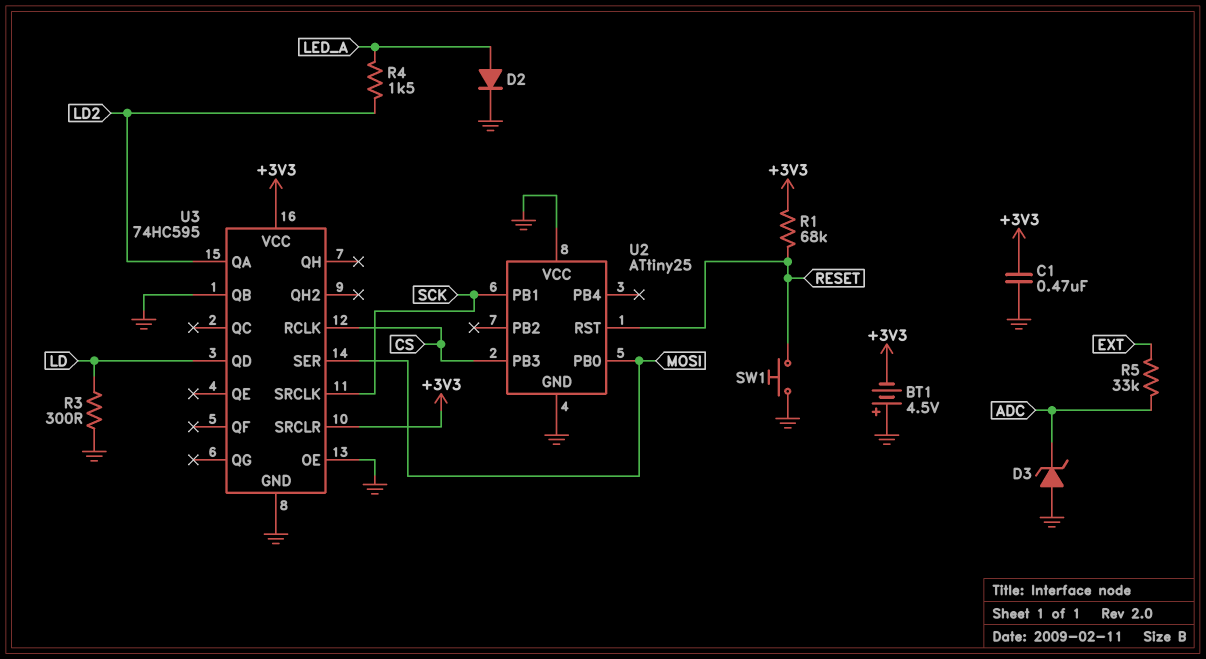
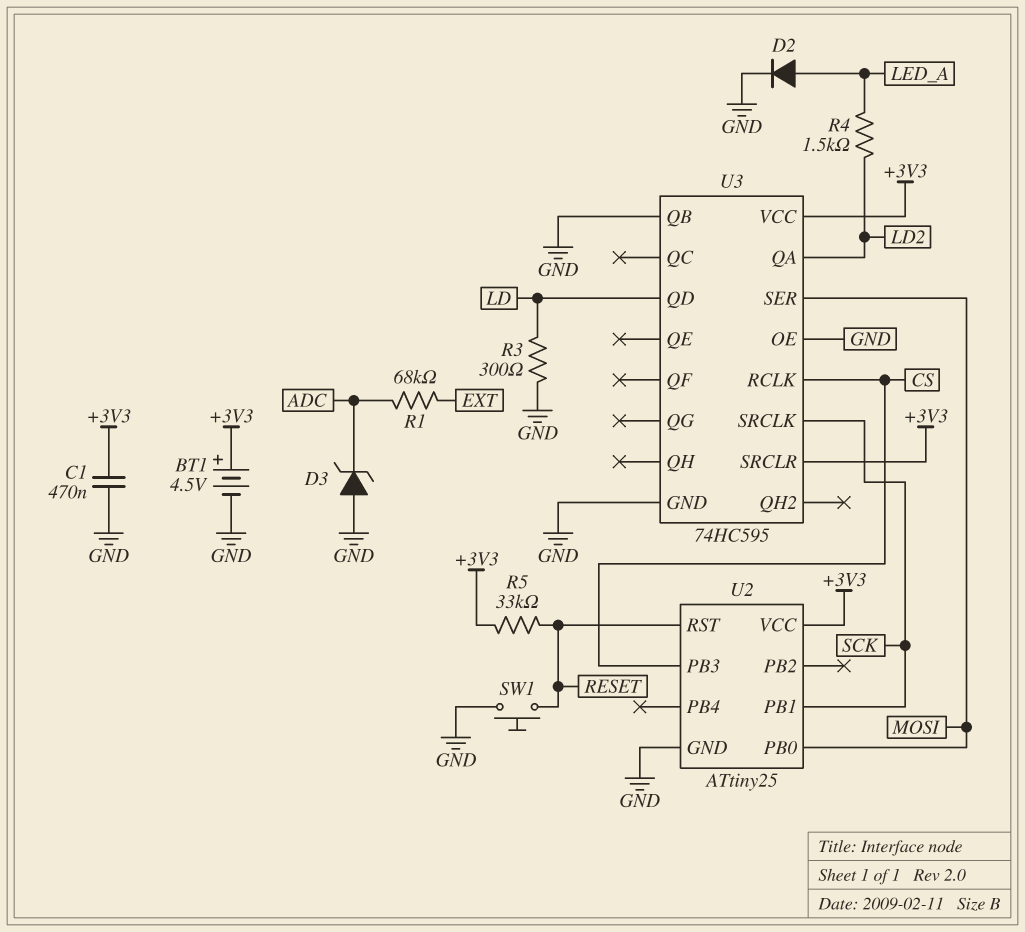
BT1: 4.5V (plus GND, minus +3V3) -> 4.5V (plus +3V3, minus GND)
R1: 68k (+3V3, RESET) -> 68k (ADC, EXT)
R5: 33k (ADC, EXT) -> 33k (+3V3, RESET)
U2 pin VCC: GND -> +3V3

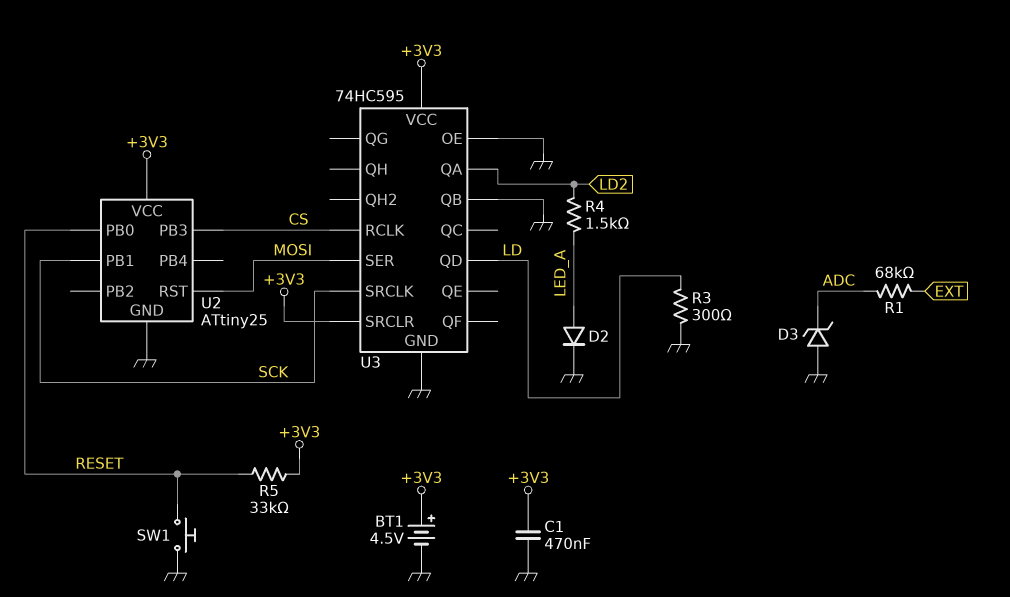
U2 pin PB0: MOSI -> RESET
U2 pin RST: RESET -> MOSI

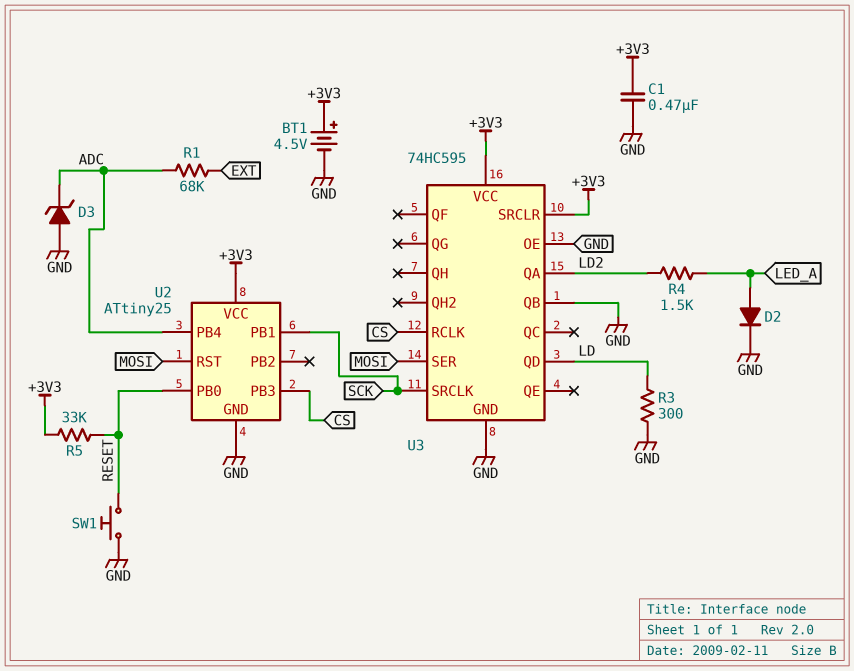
U2 pin PB4: none -> ADC

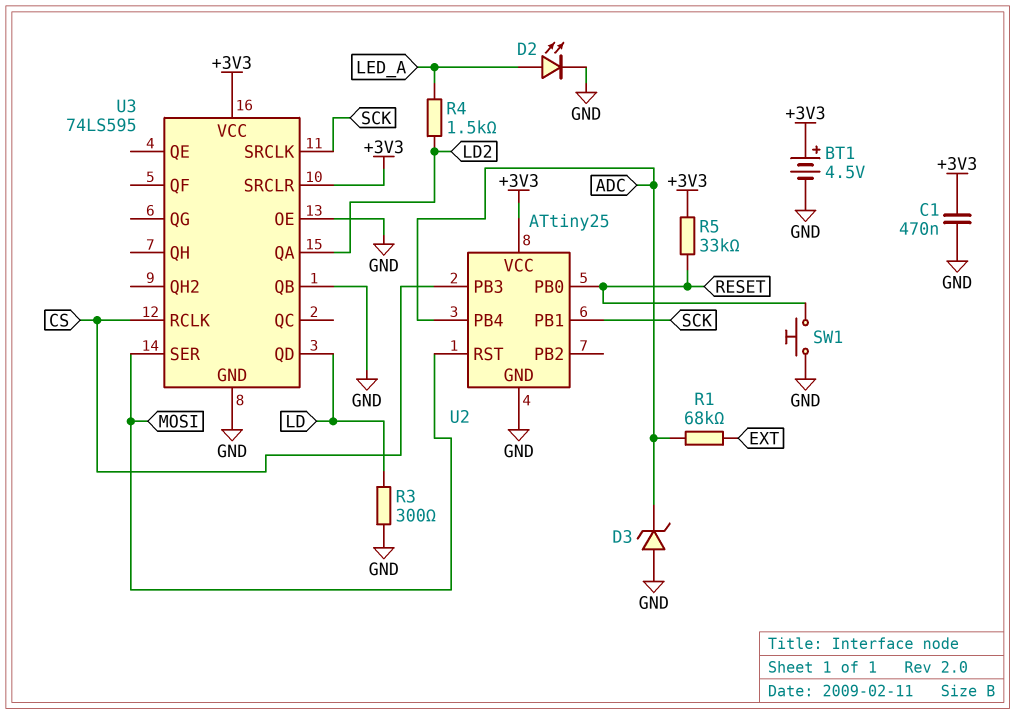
D2: diode (A LED_A, K GND) -> LED (A LED_A, K GND)
U3: 74HC595 -> 74LS595

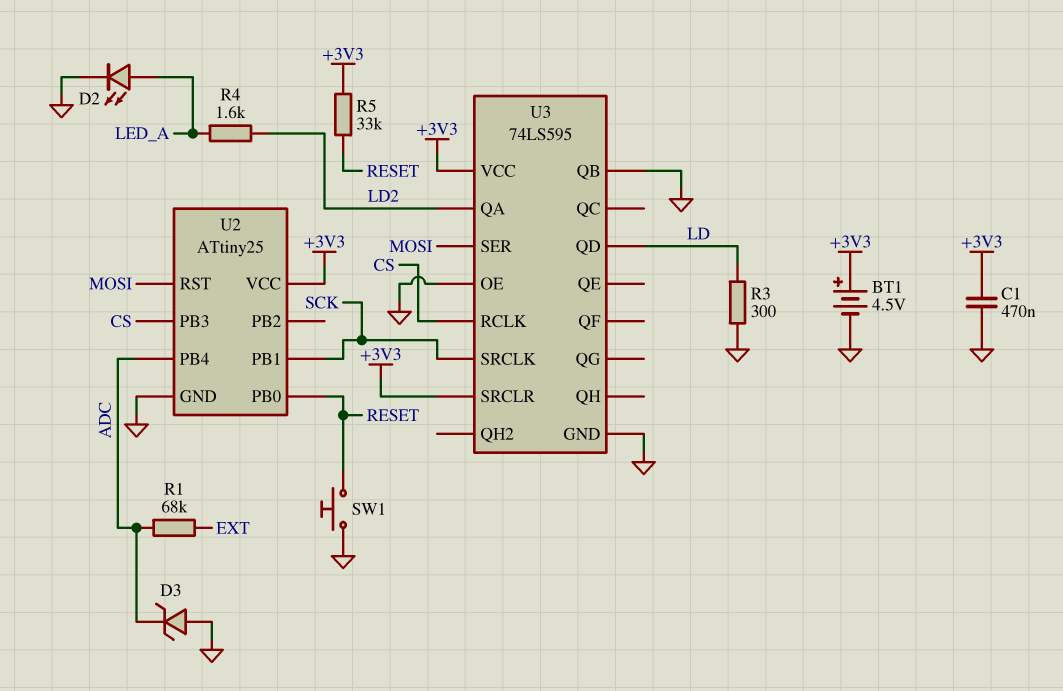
R4: 1.5k (LD2, LED_A) -> 1.6k (LD2, LED_A)

